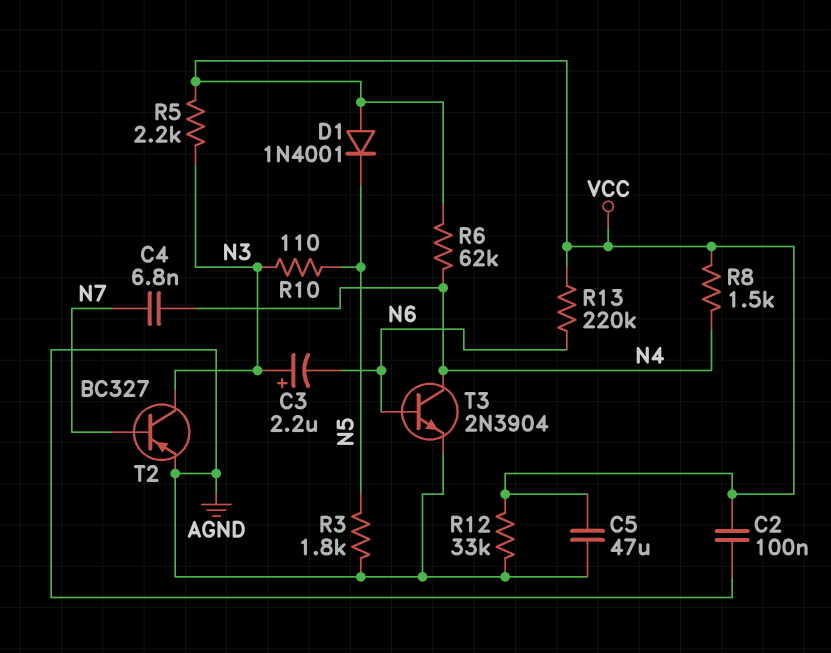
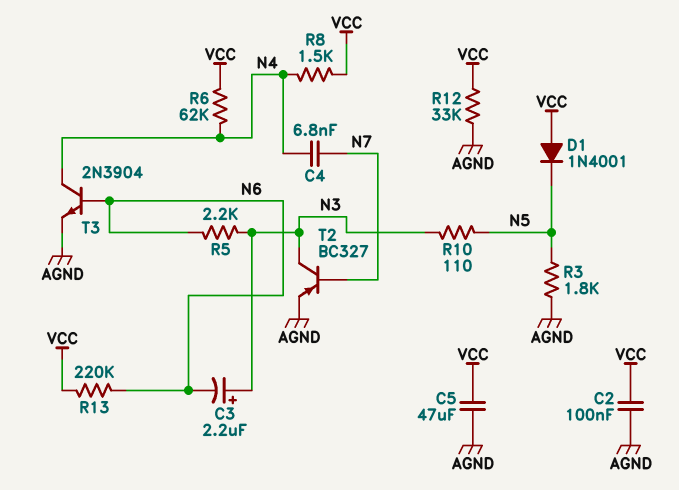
R5: 2.2k (N3, VCC) -> 2.2k (N3, N6)

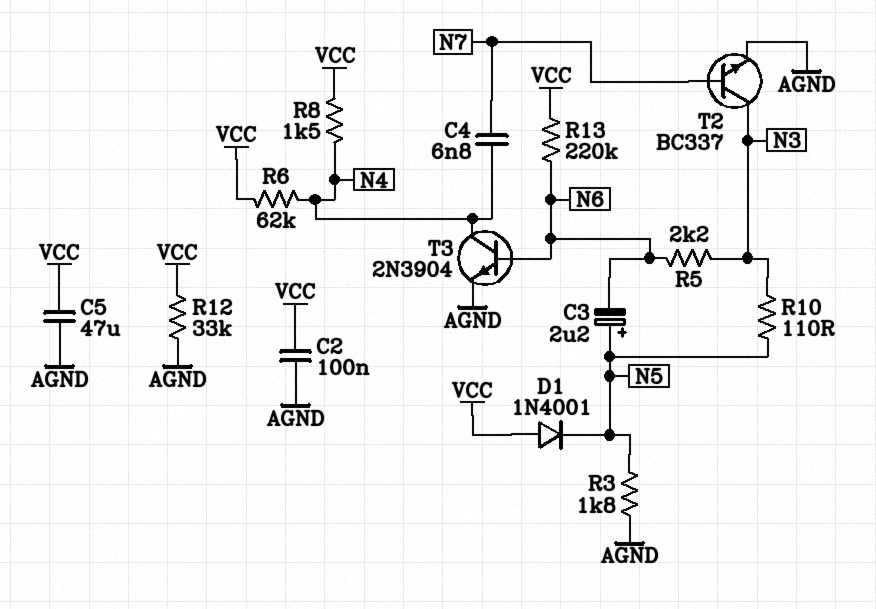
C3: 2.2uF (plus N3, minus N6) -> 2.2uF (plus N5, minus N6)
T2: PNP BC327 (B N7, C N3, E AGND) -> NPN BC337 (B N7, C N3, E AGND)

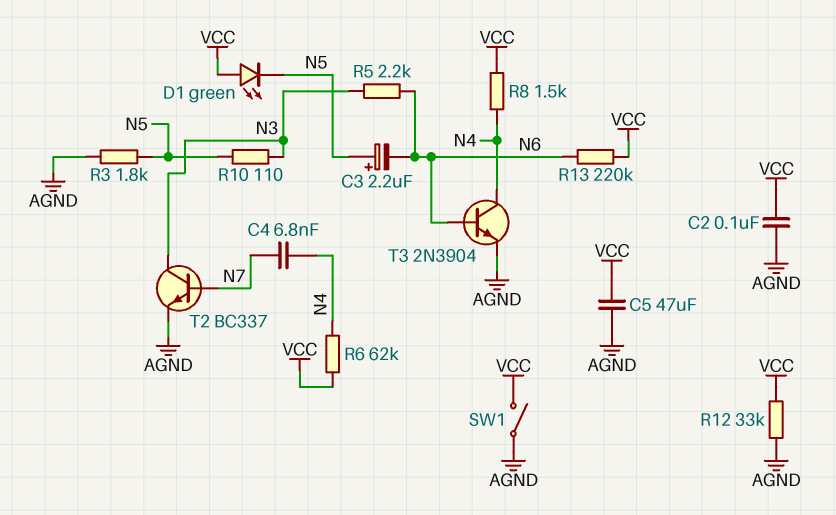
D1: diode 1N4001 (A VCC, K N5) -> LED green (A VCC, K N5)
SW1: none -> switch (AGND, VCC)

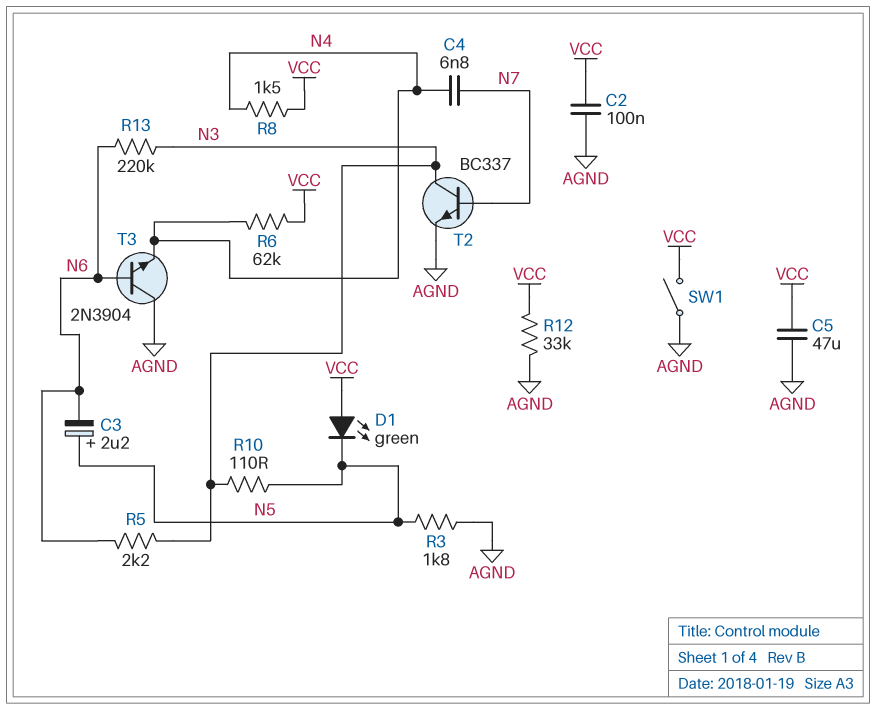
R13: 220k (N6, VCC) -> 220k (N3, N6)
T3: NPN 2N3904 (B N6, C N4, E AGND) -> NPN 2N3904 (B N6, C AGND, E N4)

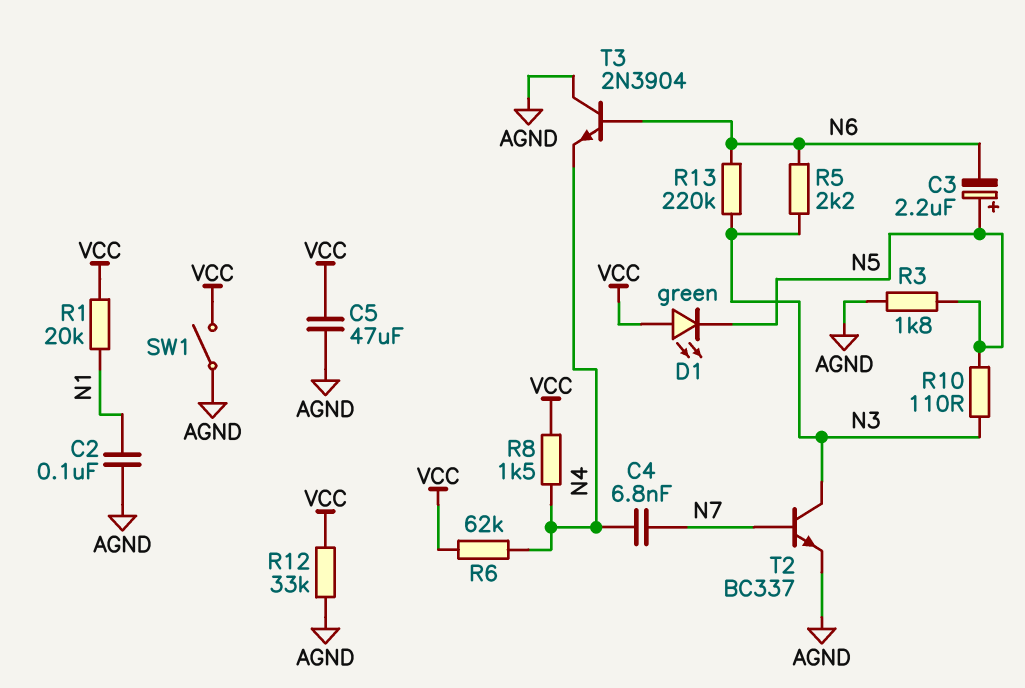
C2: 100nF (AGND, VCC) -> 100nF (AGND, N1)
R1: none -> 20k (N1, VCC)

